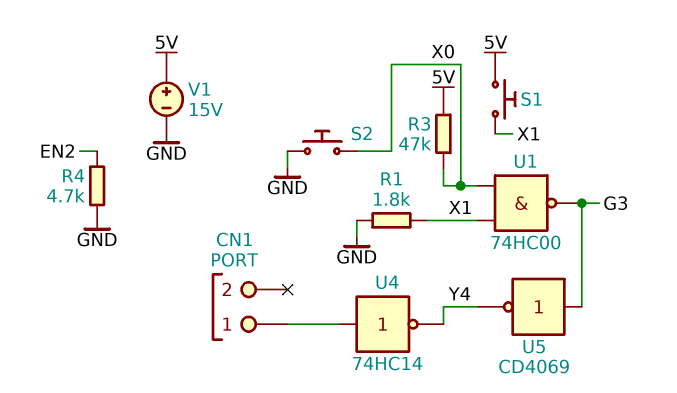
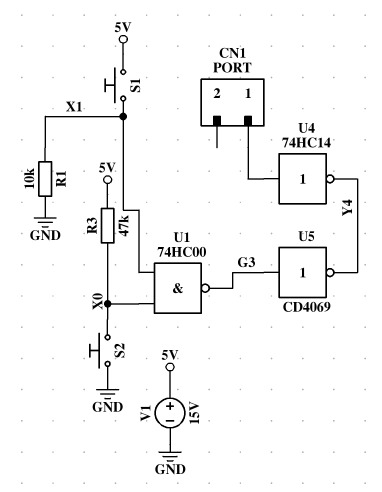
R1: 1.8k (GND, X1) -> 10k (GND, X1)
R4: 4.7k (EN2, GND) -> none

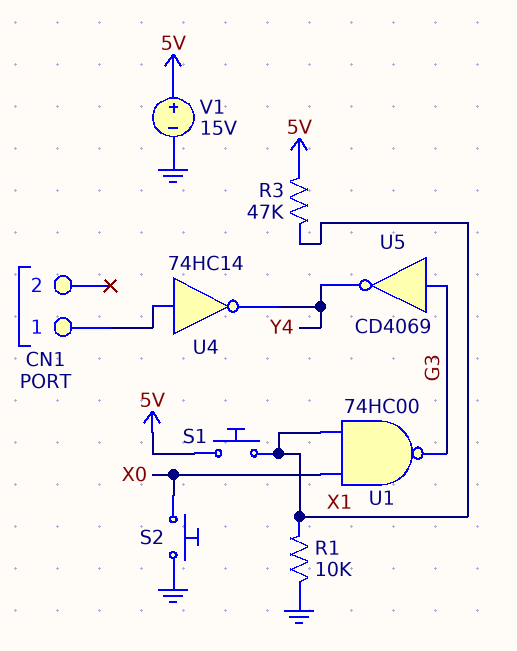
R3: 47k (5V, X0) -> 47k (5V, X1)

